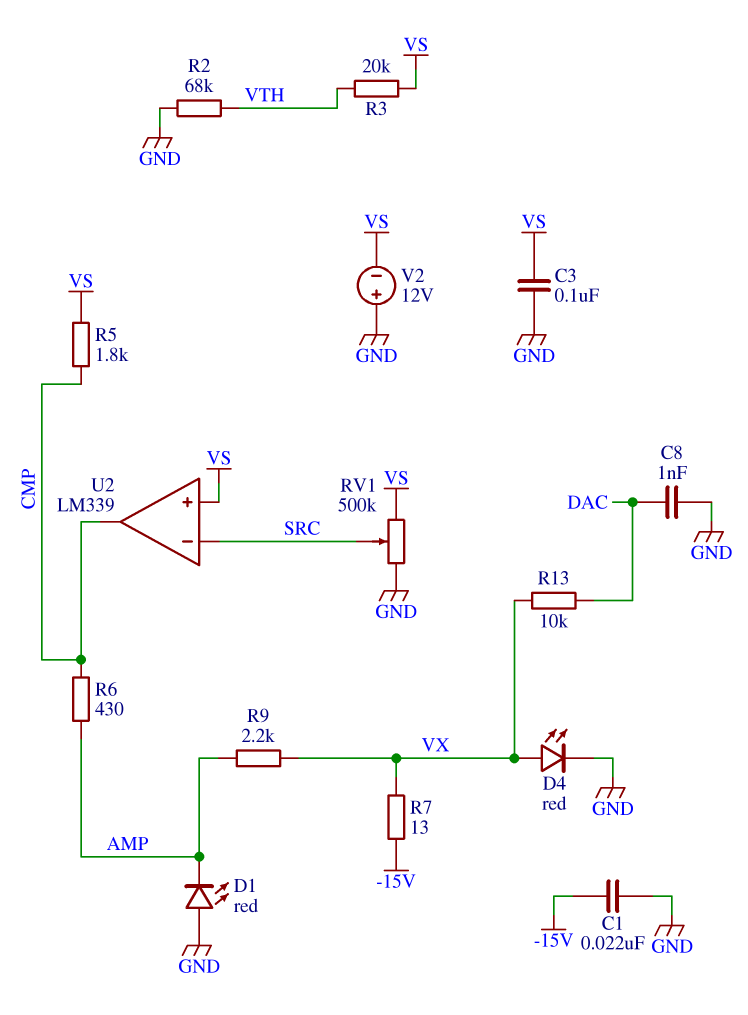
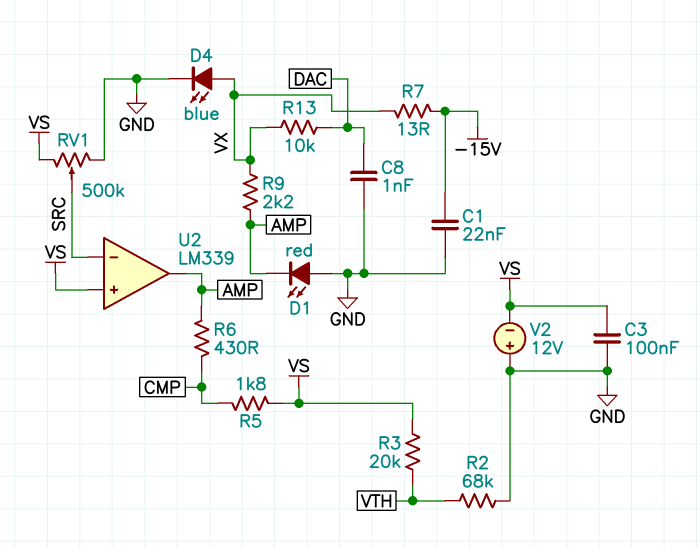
D4: LED red (A VX, K GND) -> LED blue (A VX, K GND)
U2 pin out: CMP -> AMP

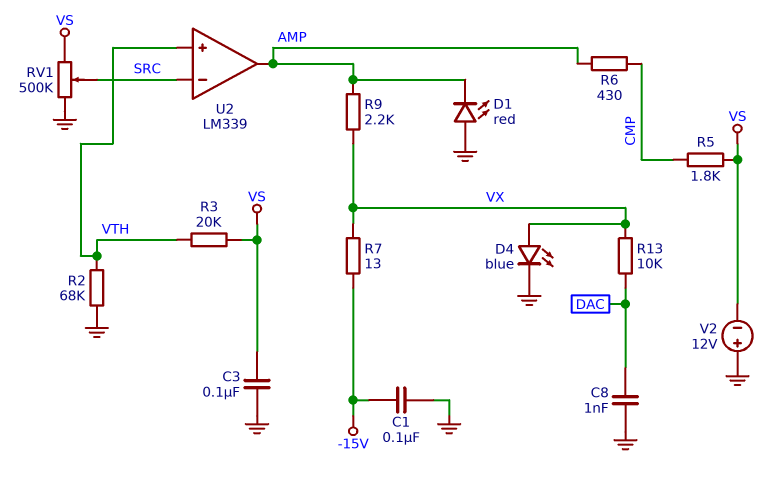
C1: 22nF (-15V, GND) -> 100nF (-15V, GND)
U2 pin in+: VS -> VTH

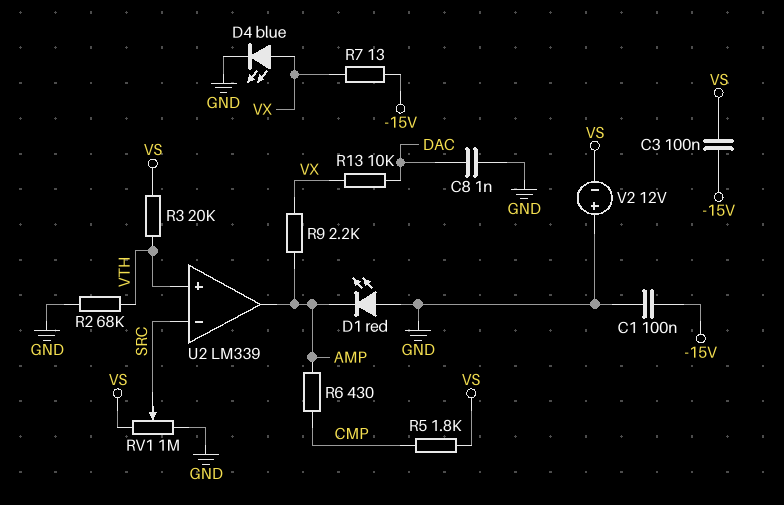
C3: 100nF (GND, VS) -> 100nF (-15V, VS)
RV1: 500k (GND, VS, wiper SRC) -> 1M (GND, VS, wiper SRC)

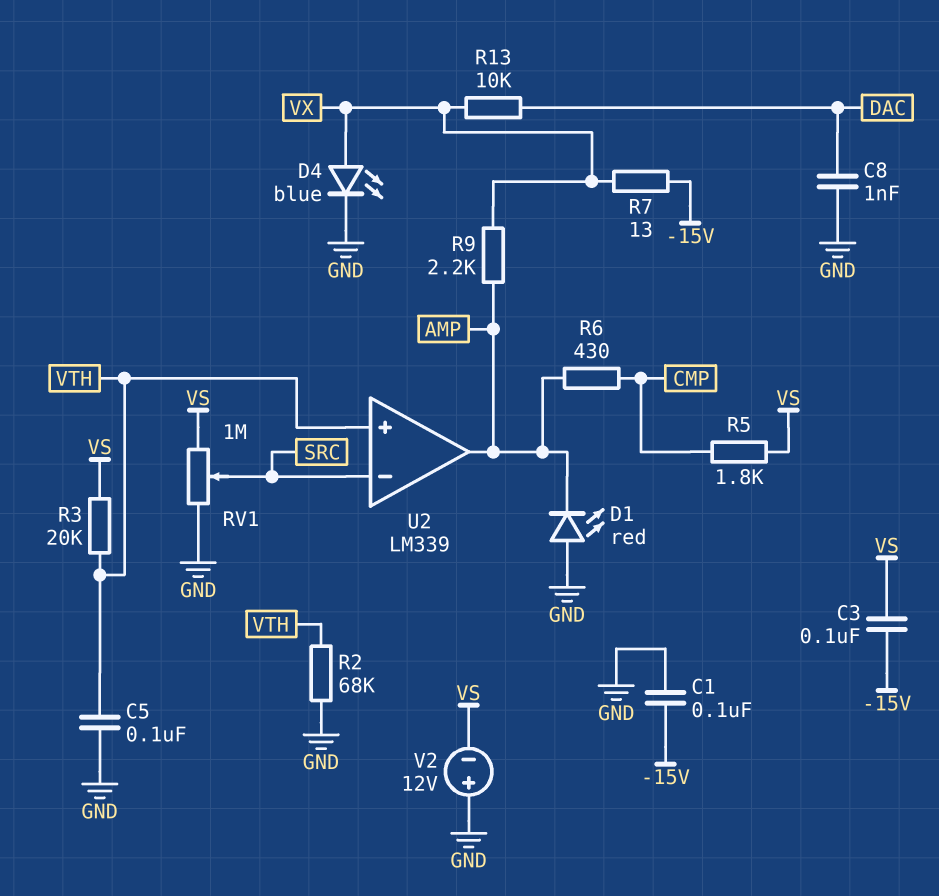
C5: none -> 100nF (GND, VTH)

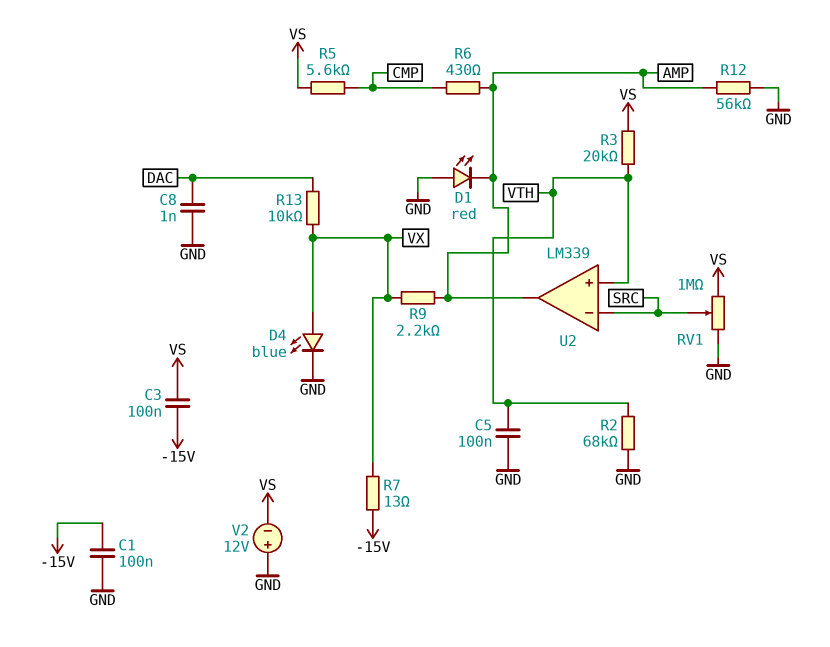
R5: 1.8k (CMP, VS) -> 5.6k (CMP, VS)
R12: none -> 56k (AMP, GND)

